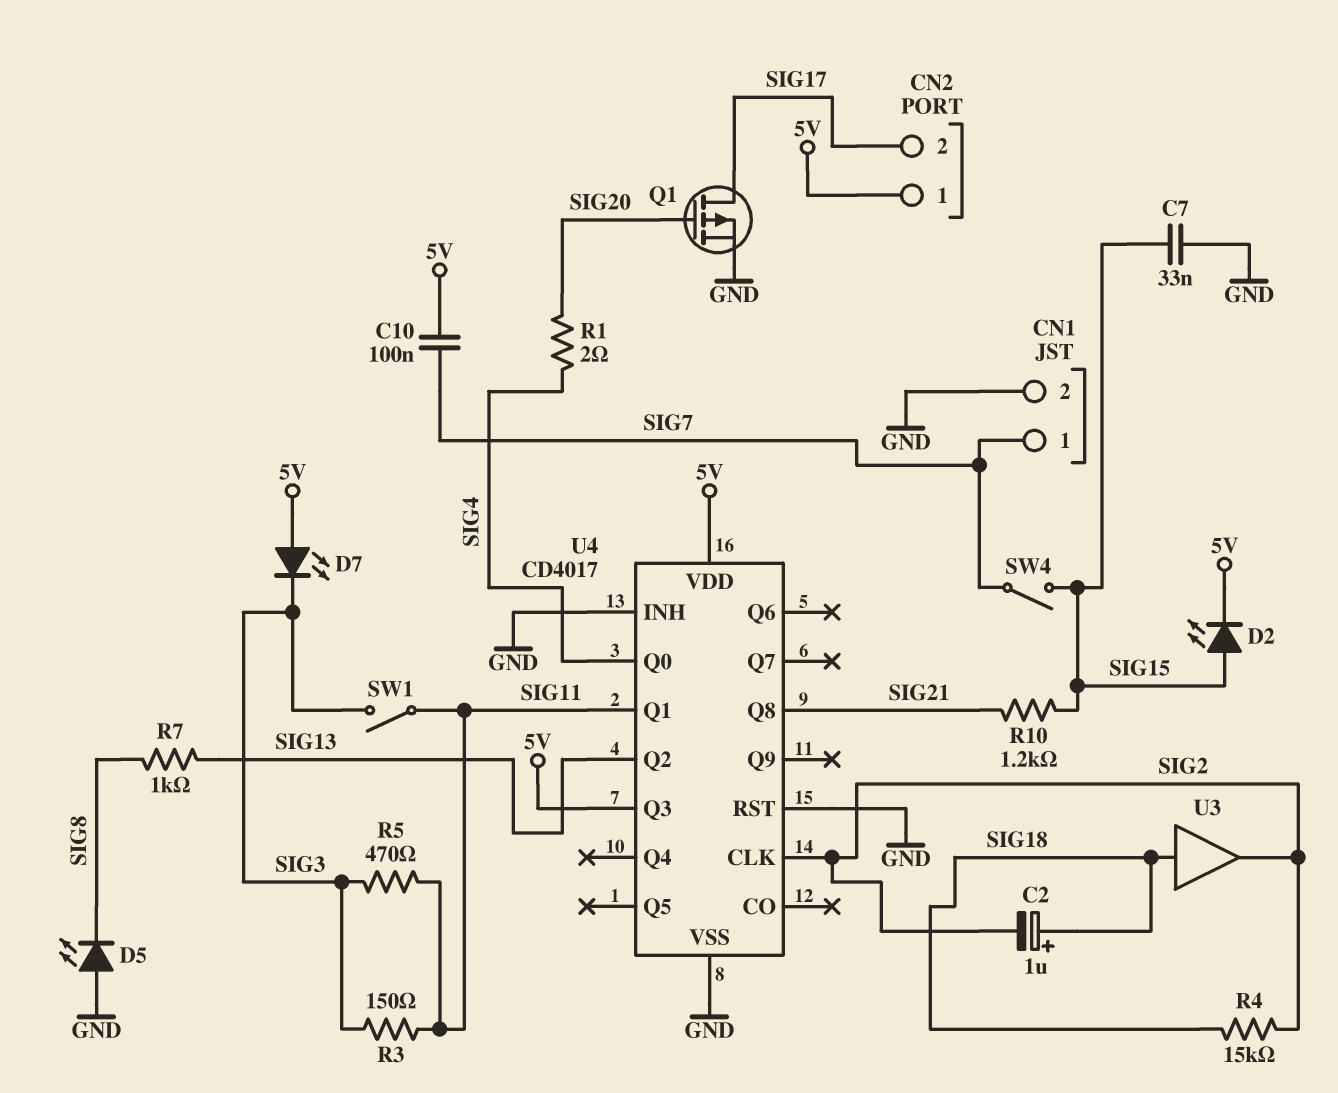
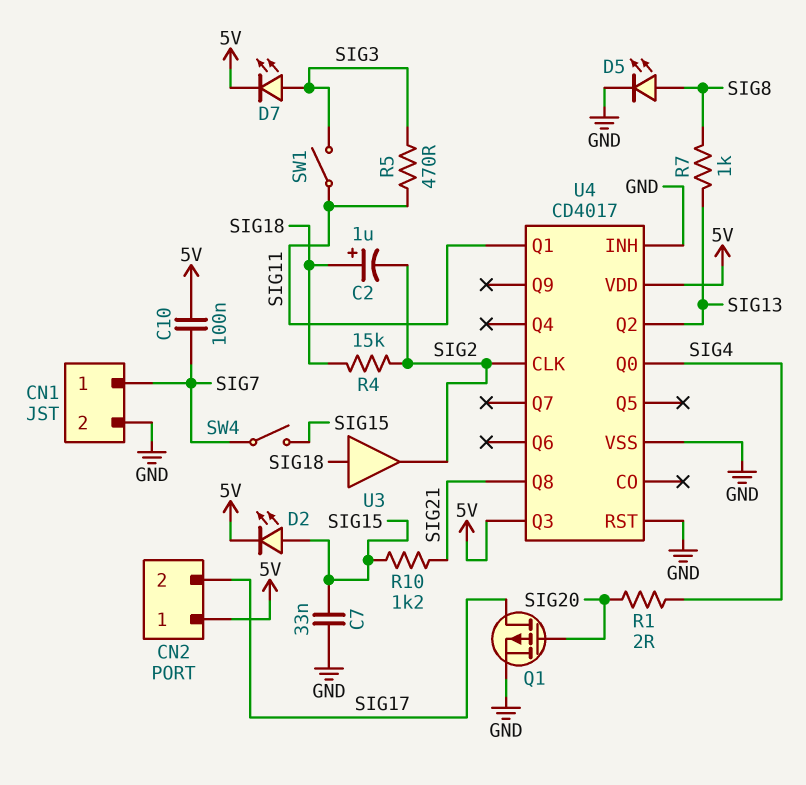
D5: LED (A GND, K SIG8) -> LED (A SIG8, K GND)
D7: LED (A 5V, K SIG3) -> LED (A SIG3, K 5V)
R3: 150 (SIG3, SIG11) -> none

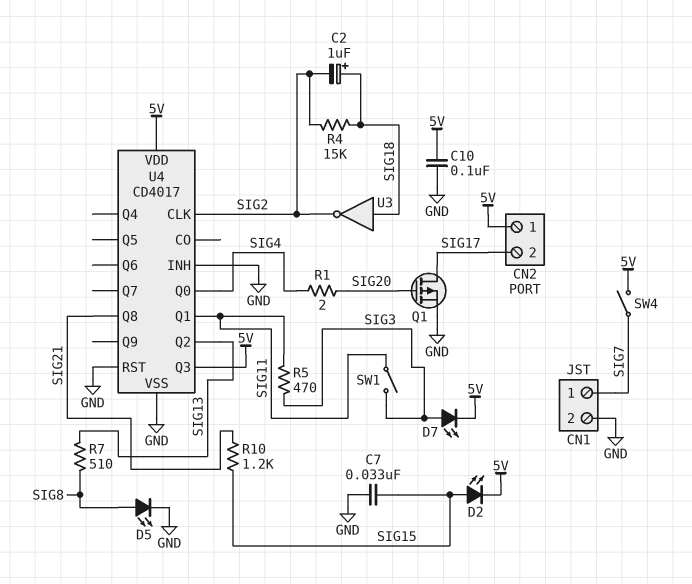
C10: 100nF (5V, SIG7) -> 100nF (5V, GND)
R7: 1k (SIG8, SIG13) -> 510 (SIG8, SIG13)
SW4: switch (SIG7, SIG15) -> switch (5V, SIG7)
U3: buffer (in SIG18, out SIG2) -> NOT (in SIG18, out SIG2)

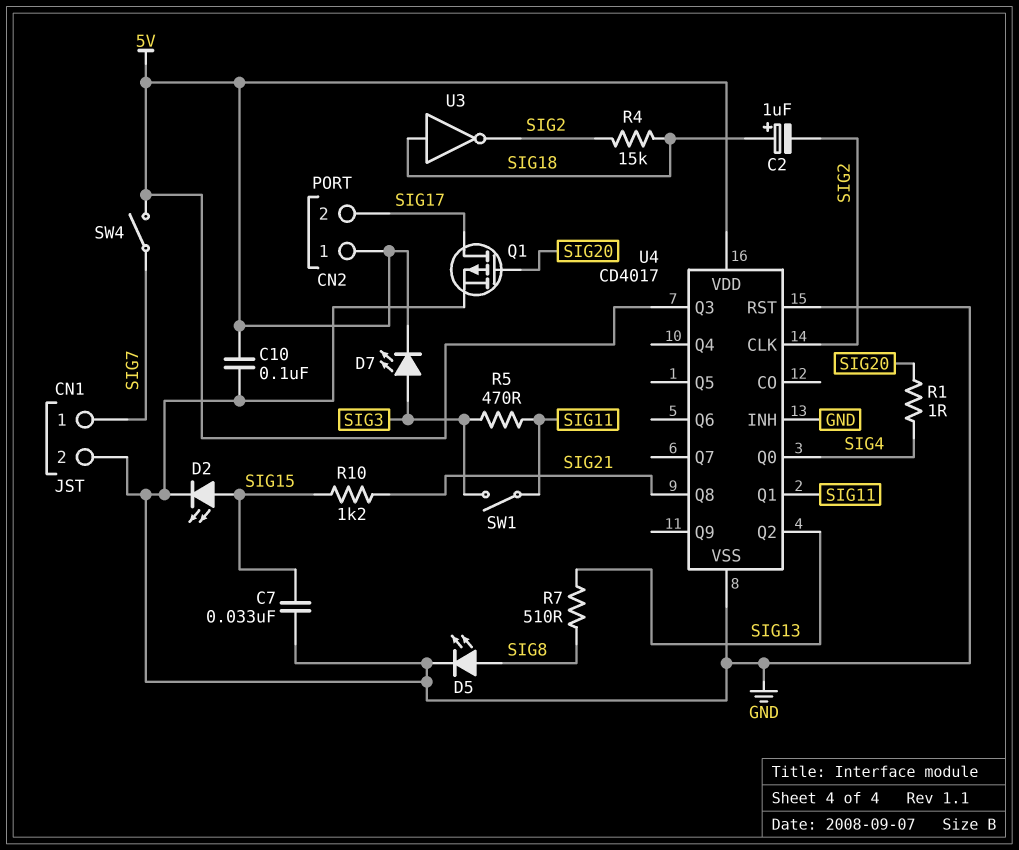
D2: LED (A SIG15, K 5V) -> LED (A SIG15, K GND)
R1: 2 (SIG4, SIG20) -> 1 (SIG4, SIG20)

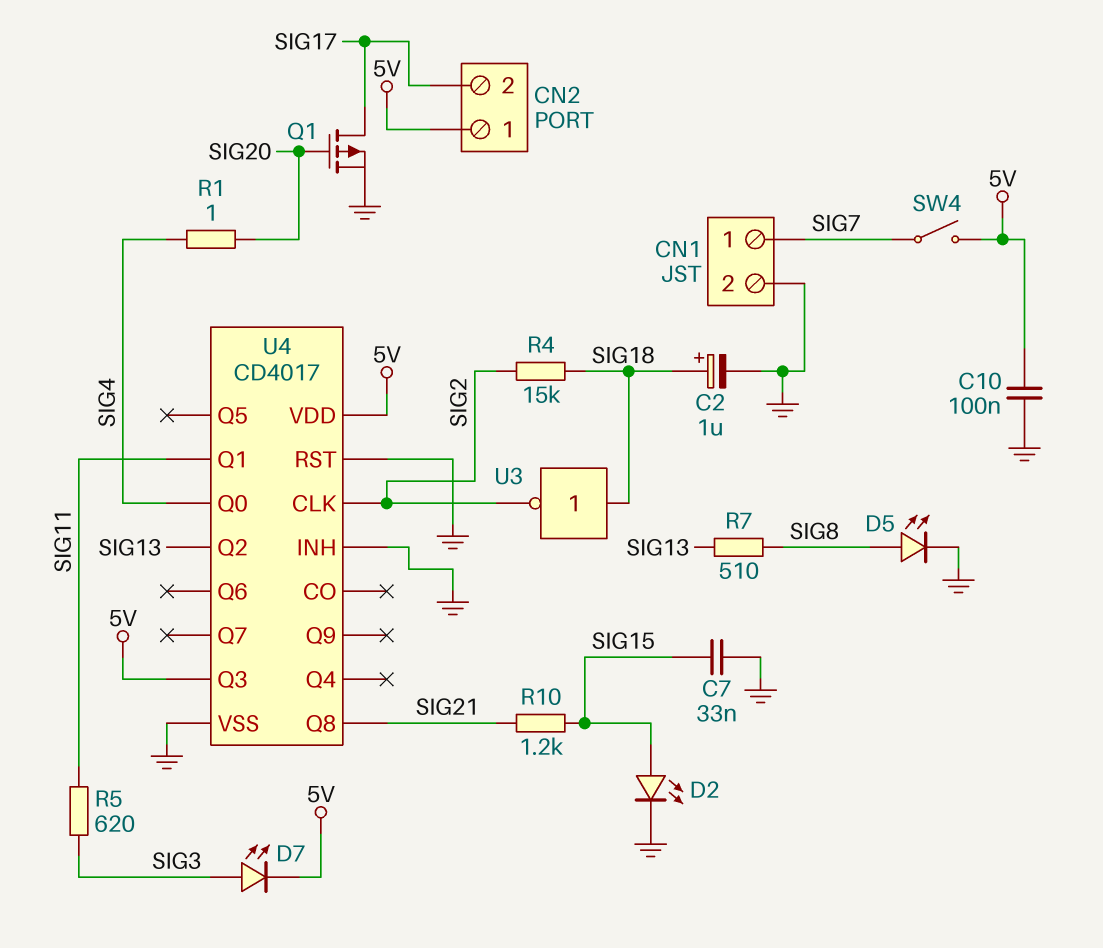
C2: 1uF (plus SIG18, minus SIG2) -> 1uF (plus SIG18, minus GND)
R5: 470 (SIG3, SIG11) -> 620 (SIG3, SIG11)
SW1: switch (SIG3, SIG11) -> none

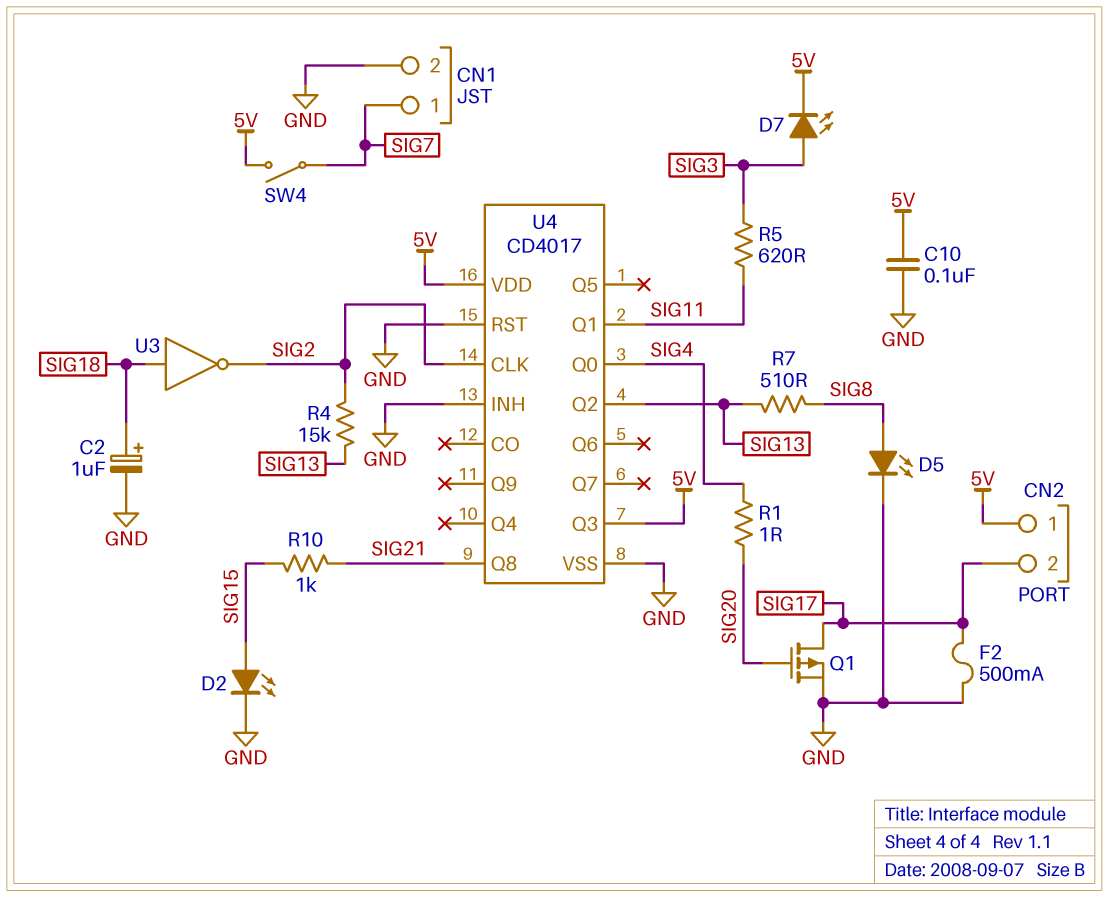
C7: 33nF (GND, SIG15) -> none
F2: none -> 500mA (GND, SIG17)
R4: 15k (SIG2, SIG18) -> 15k (SIG2, SIG13)
R10: 1.2k (SIG15, SIG21) -> 1k (SIG15, SIG21)

